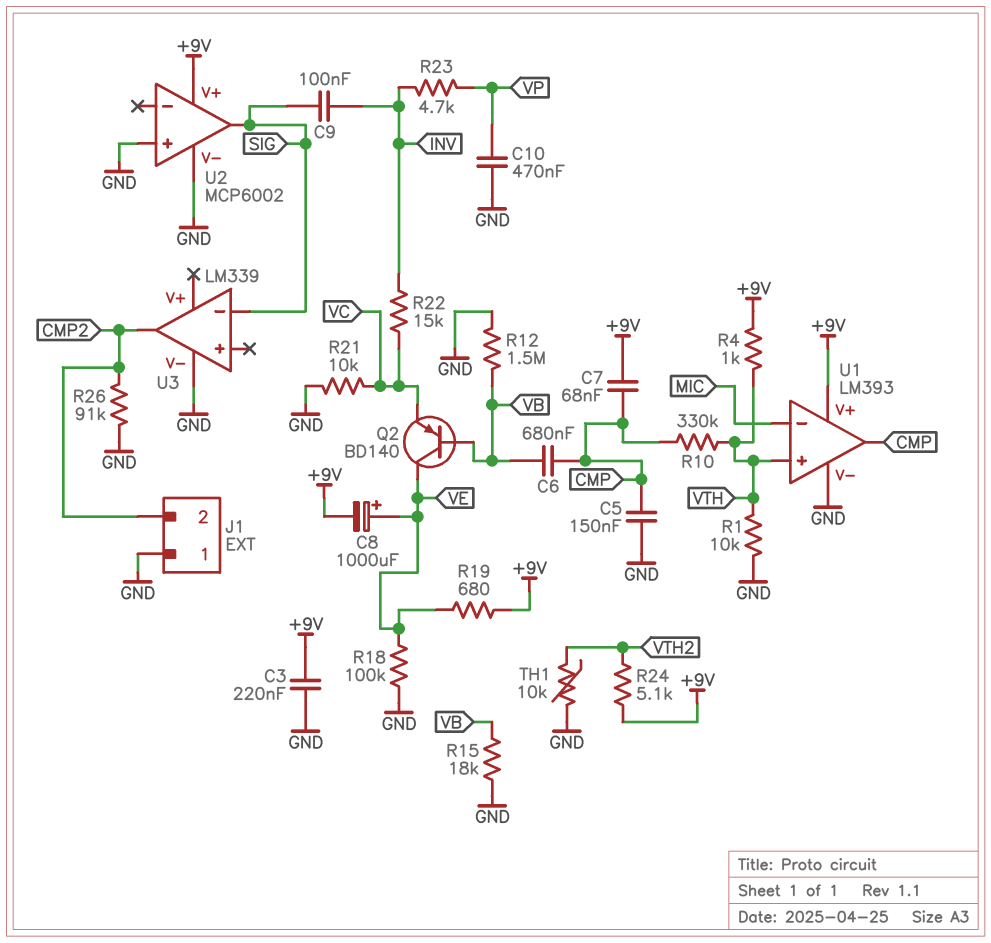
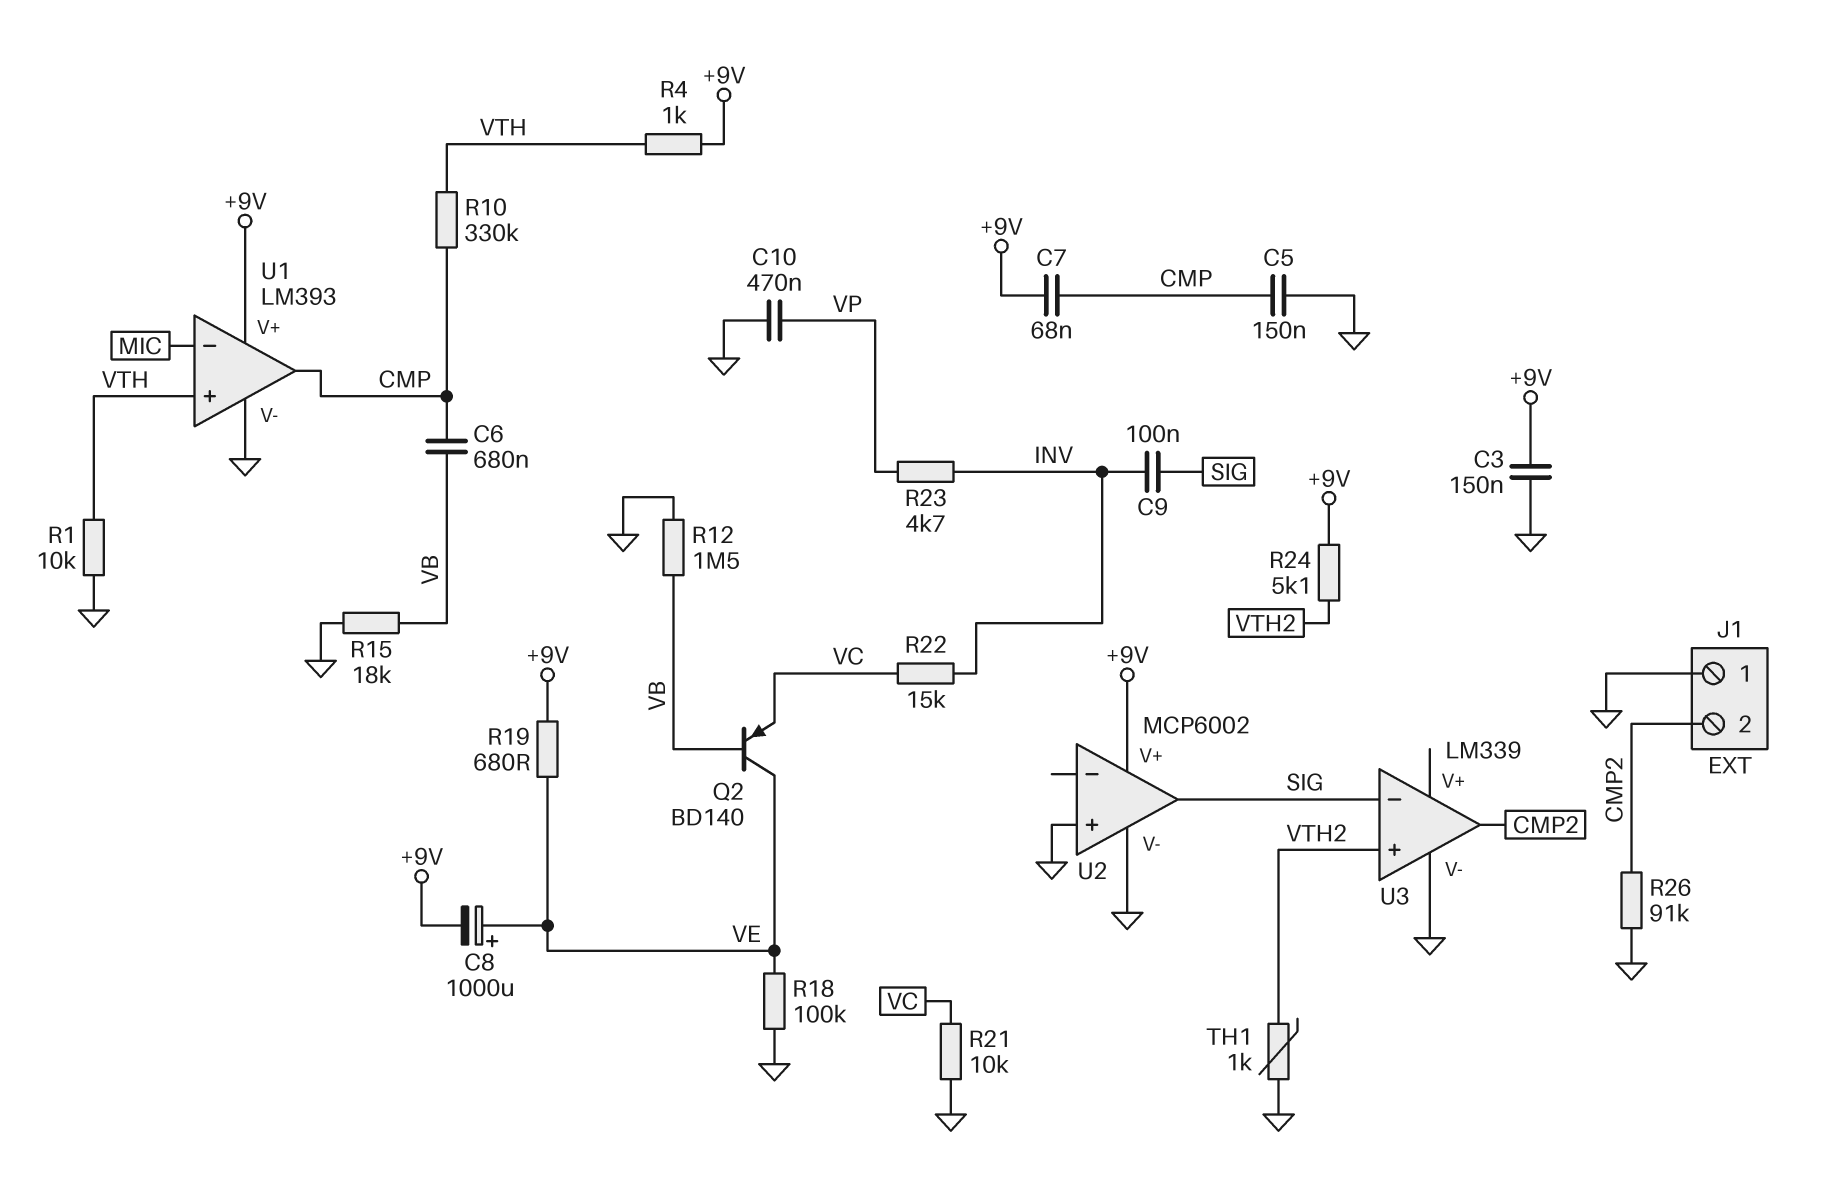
C3: 220nF (+9V, GND) -> 150nF (+9V, GND)
TH1: 10k (GND, VTH2) -> 1k (GND, VTH2)
U3 pin in+: none -> VTH2

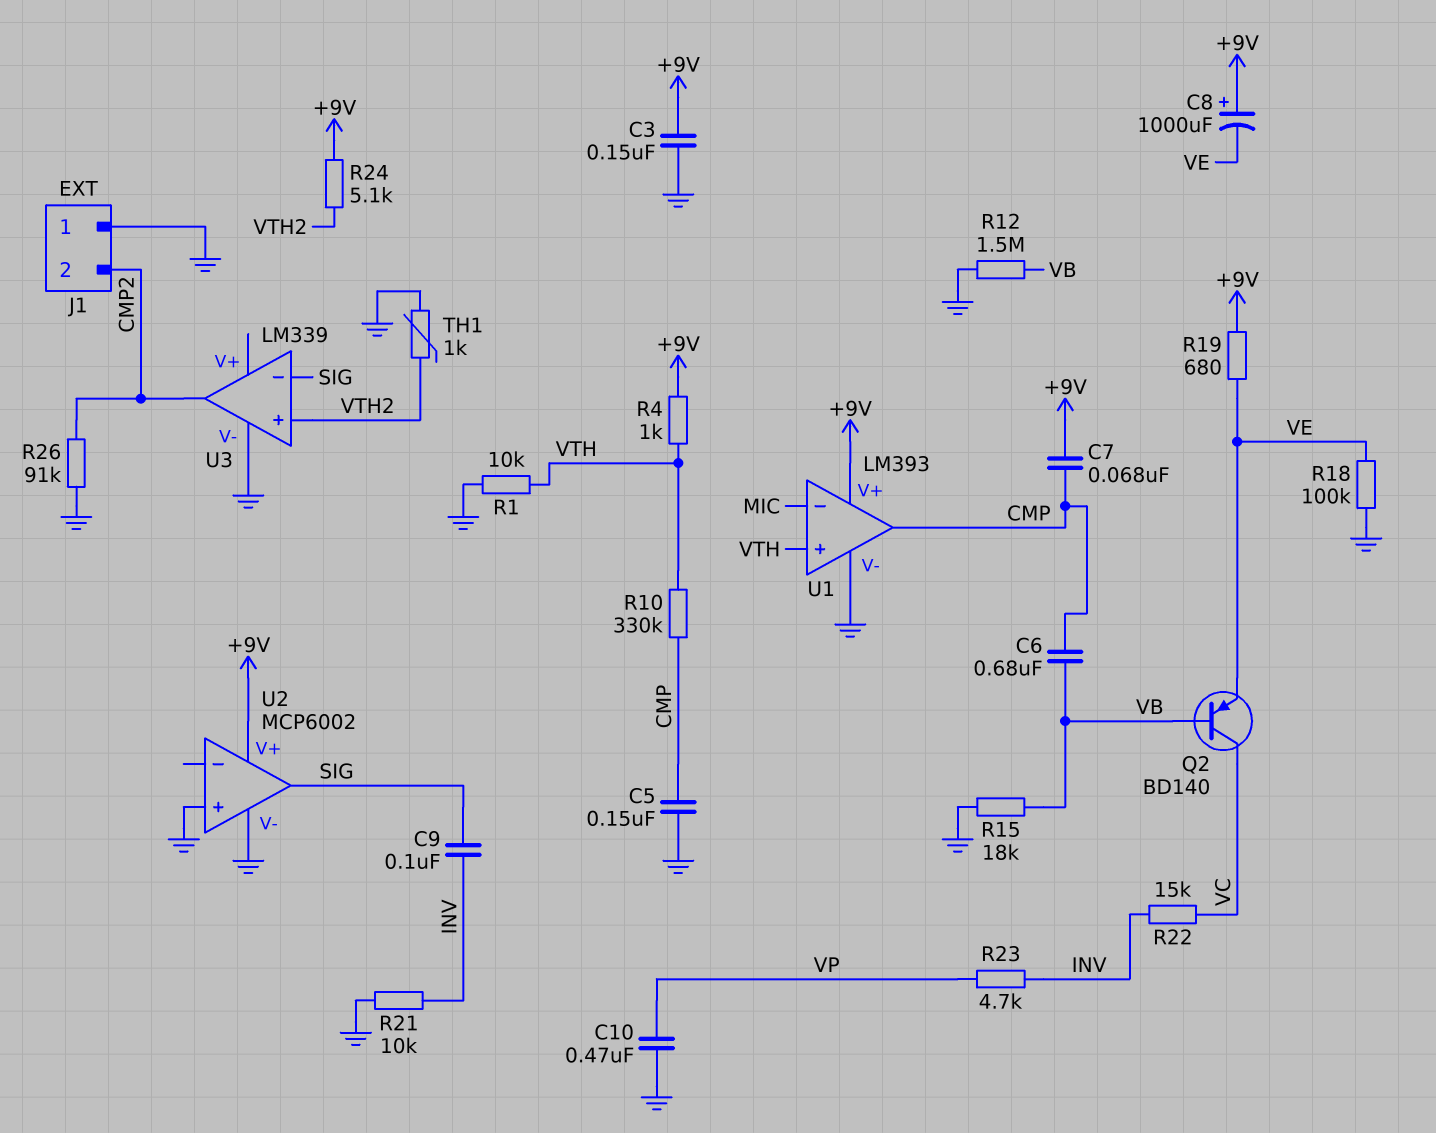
C8: 1000uF (plus VE, minus +9V) -> 1000uF (plus +9V, minus VE)
Q2: PNP BD140 (B VB, C VE, E VC) -> PNP BD140 (B VB, C VC, E VE)
R21: 10k (GND, VC) -> 10k (GND, INV)

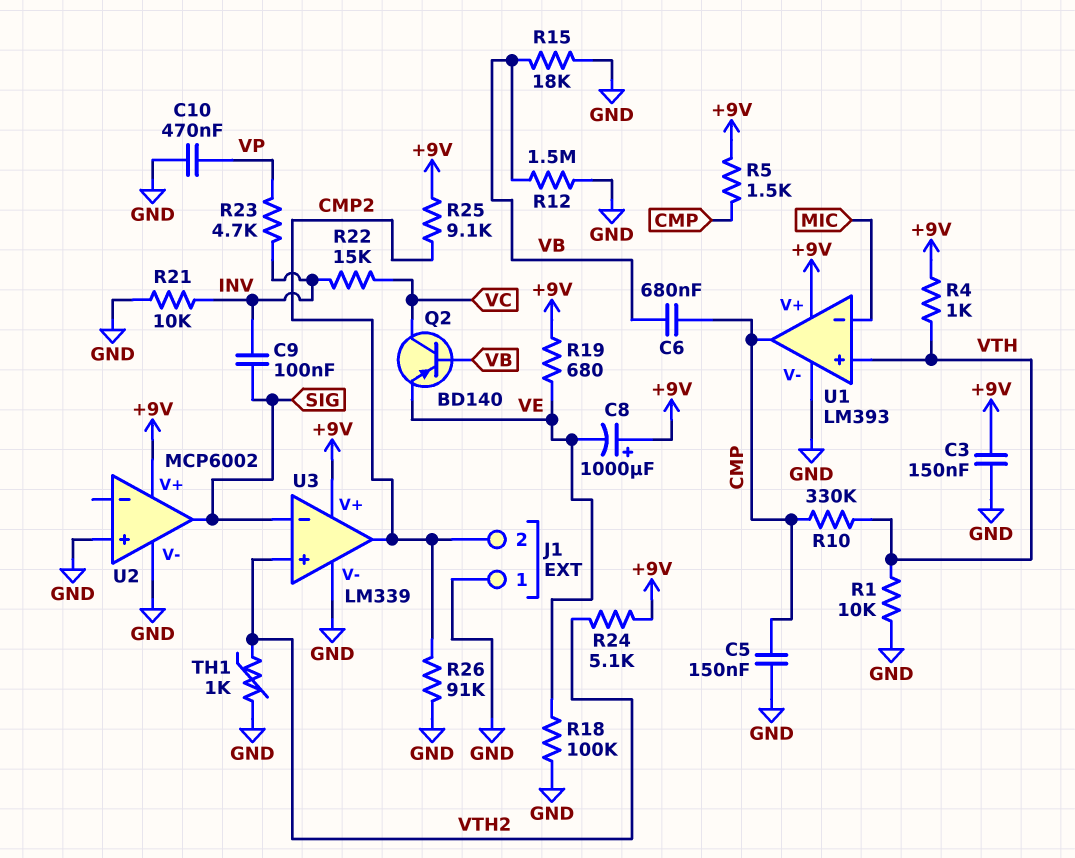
C7: 68nF (+9V, CMP) -> none
R5: none -> 1.5k (+9V, CMP)
R25: none -> 9.1k (+9V, CMP2)
U3 pin V+: none -> +9V

